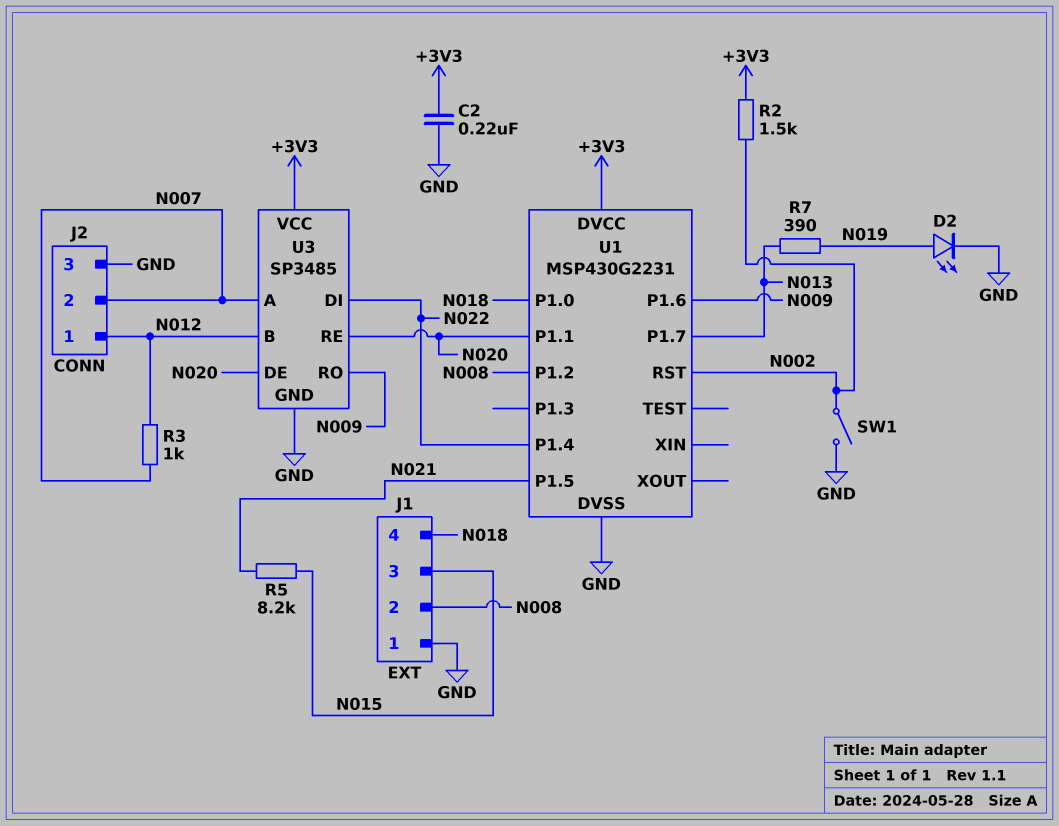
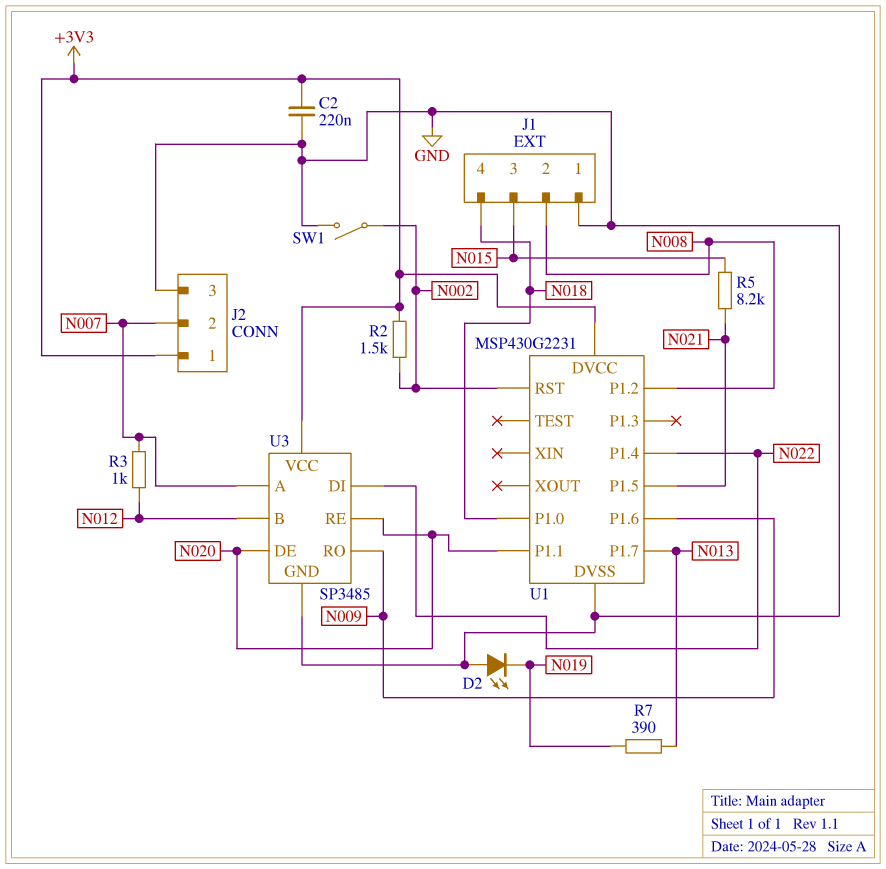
D2: LED (A N019, K GND) -> LED (A GND, K N019)
J2 pin 1: N012 -> +3V3

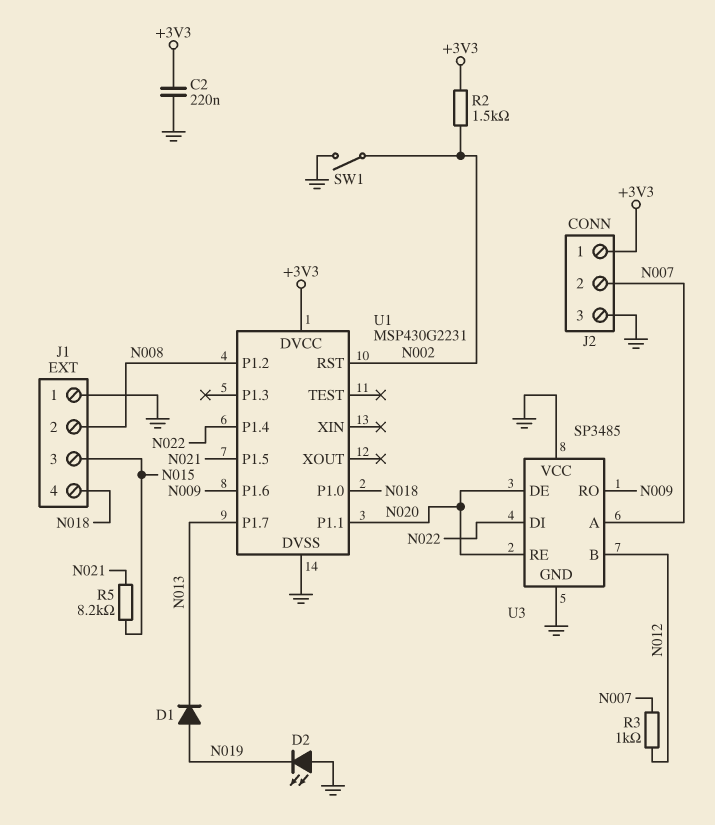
D1: none -> diode (A N019, K N013)
R7: 390 (N013, N019) -> none
U3 pin VCC: +3V3 -> GND

